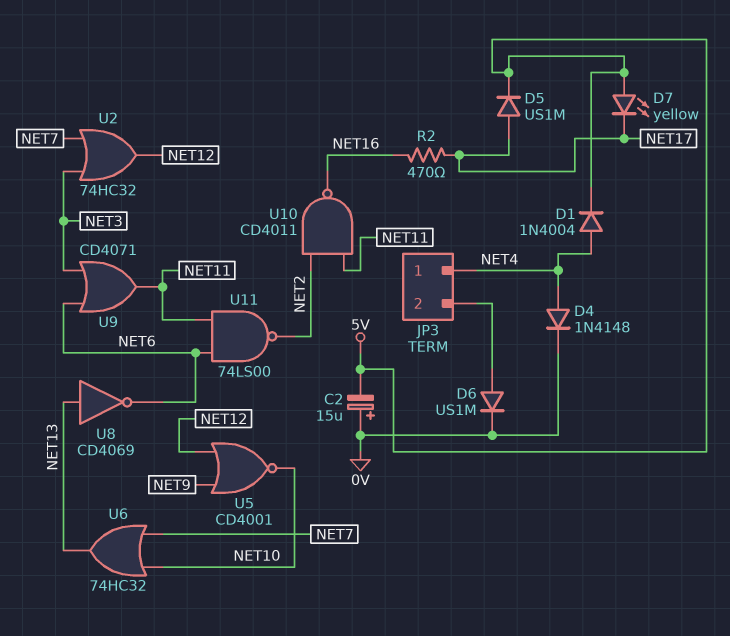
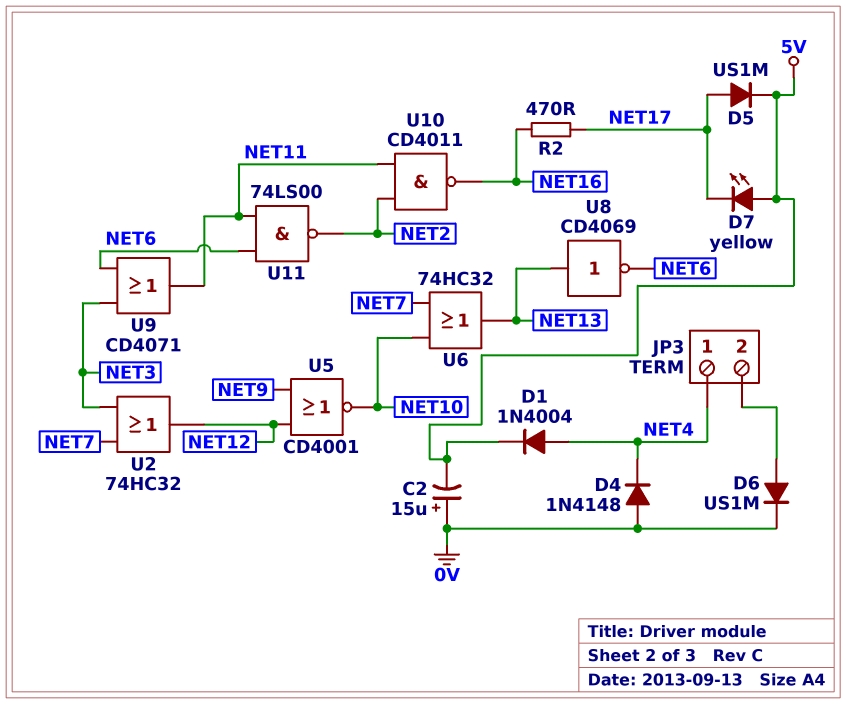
D4: diode 1N4148 (A NET4, K 0V) -> diode 1N4148 (A 0V, K NET4)

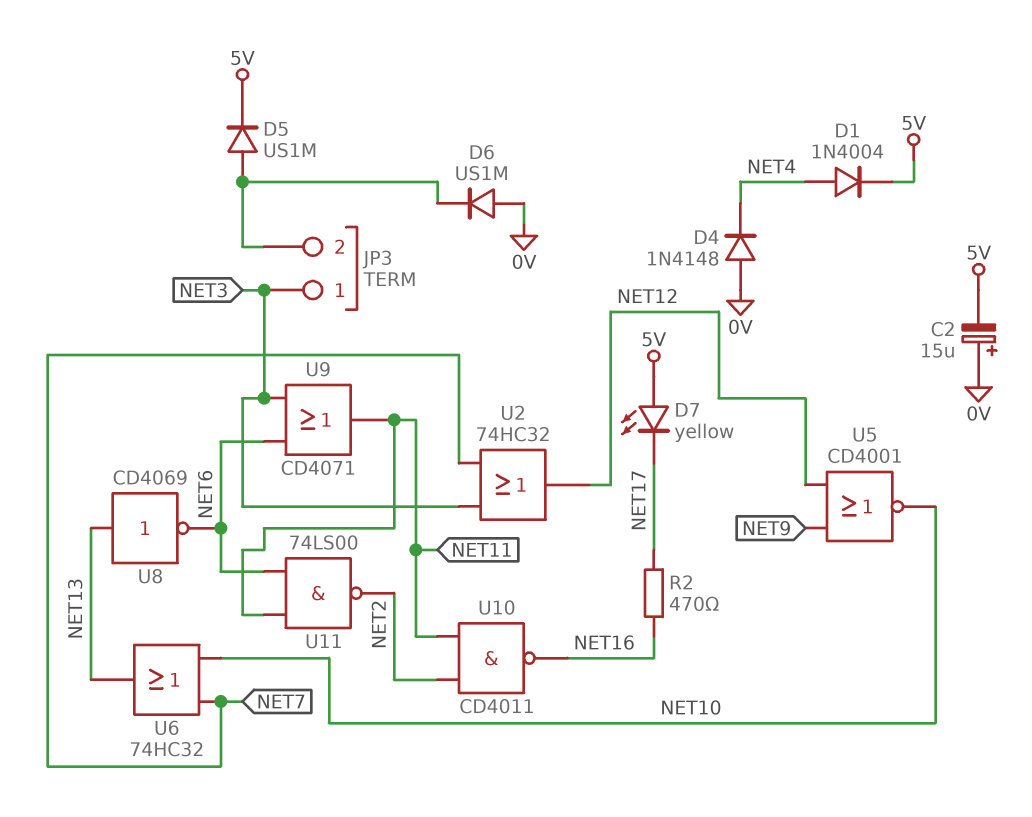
D5: diode US1M (A NET17, K 5V) -> diode US1M (A JP3/2, K 5V)
D6: diode US1M (A JP3/2, K 0V) -> diode US1M (A 0V, K JP3/2)
JP3 pin 1: NET4 -> NET3

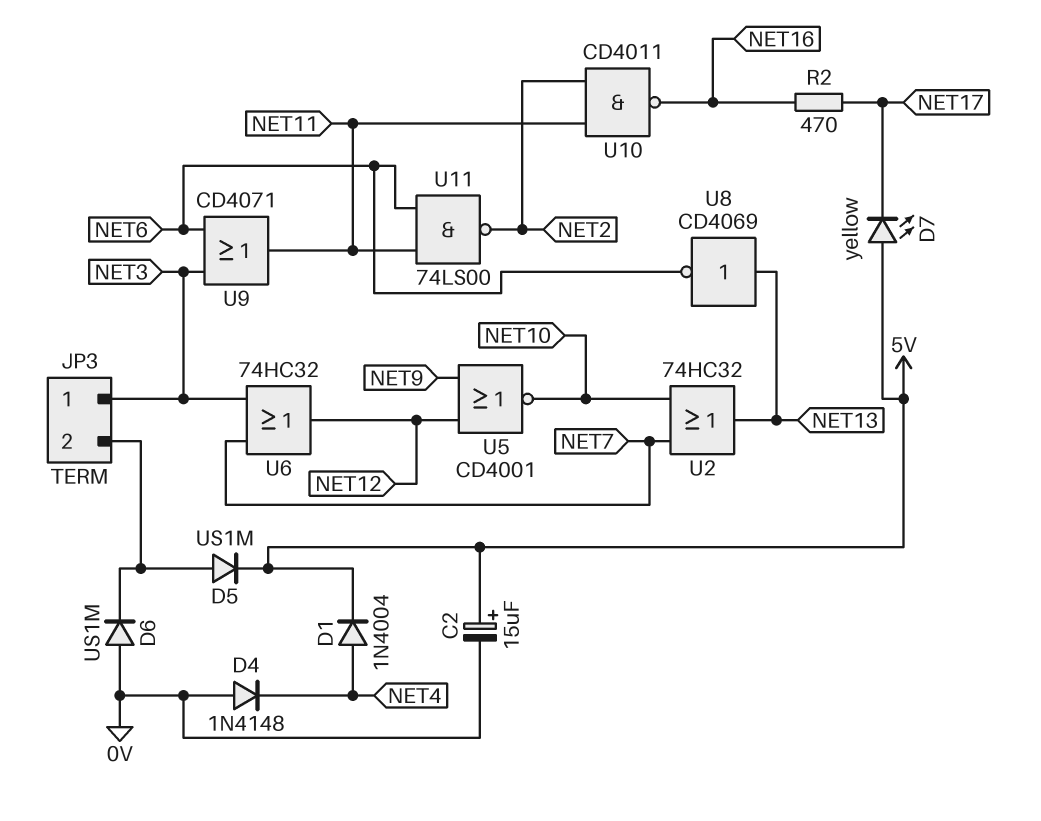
C2: 15uF (plus 0V, minus 5V) -> 15uF (plus 5V, minus 0V)
U2: OR 74HC32 (in NET3, in NET7, out NET12) -> OR 74HC32 (in NET7, in NET10, out NET13)
U6: OR 74HC32 (in NET7, in NET10, out NET13) -> OR 74HC32 (in NET3, in NET7, out NET12)

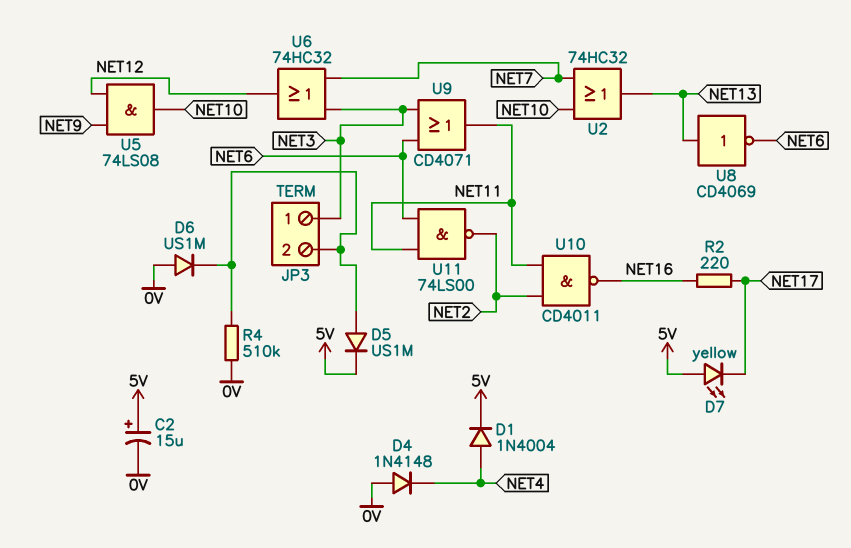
R2: 470 (NET16, NET17) -> 220 (NET16, NET17)
R4: none -> 510k (0V, JP3/2)
U5: NOR CD4001 (in NET9, in NET12, out NET10) -> AND 74LS08 (in NET9, in NET12, out NET10)

